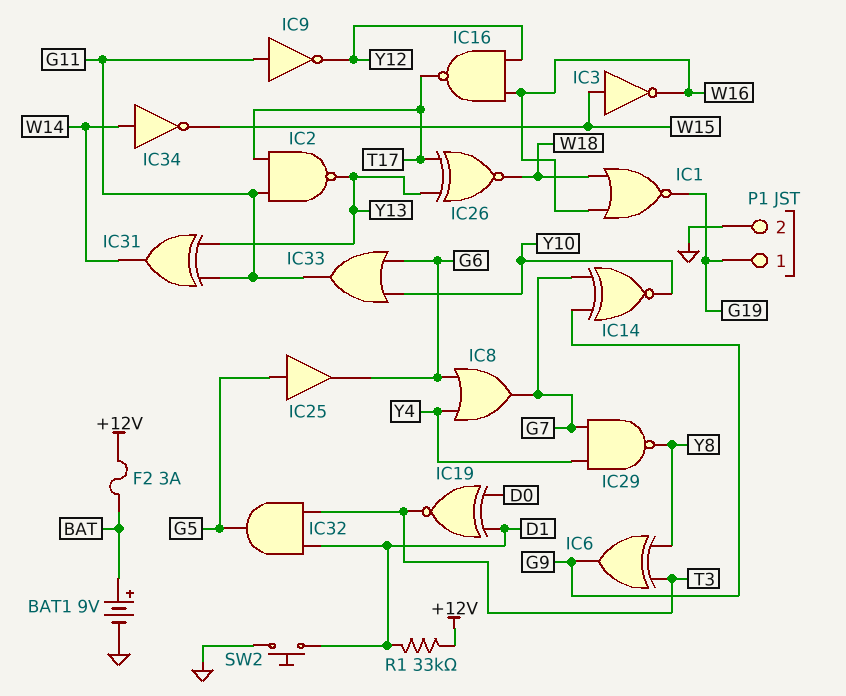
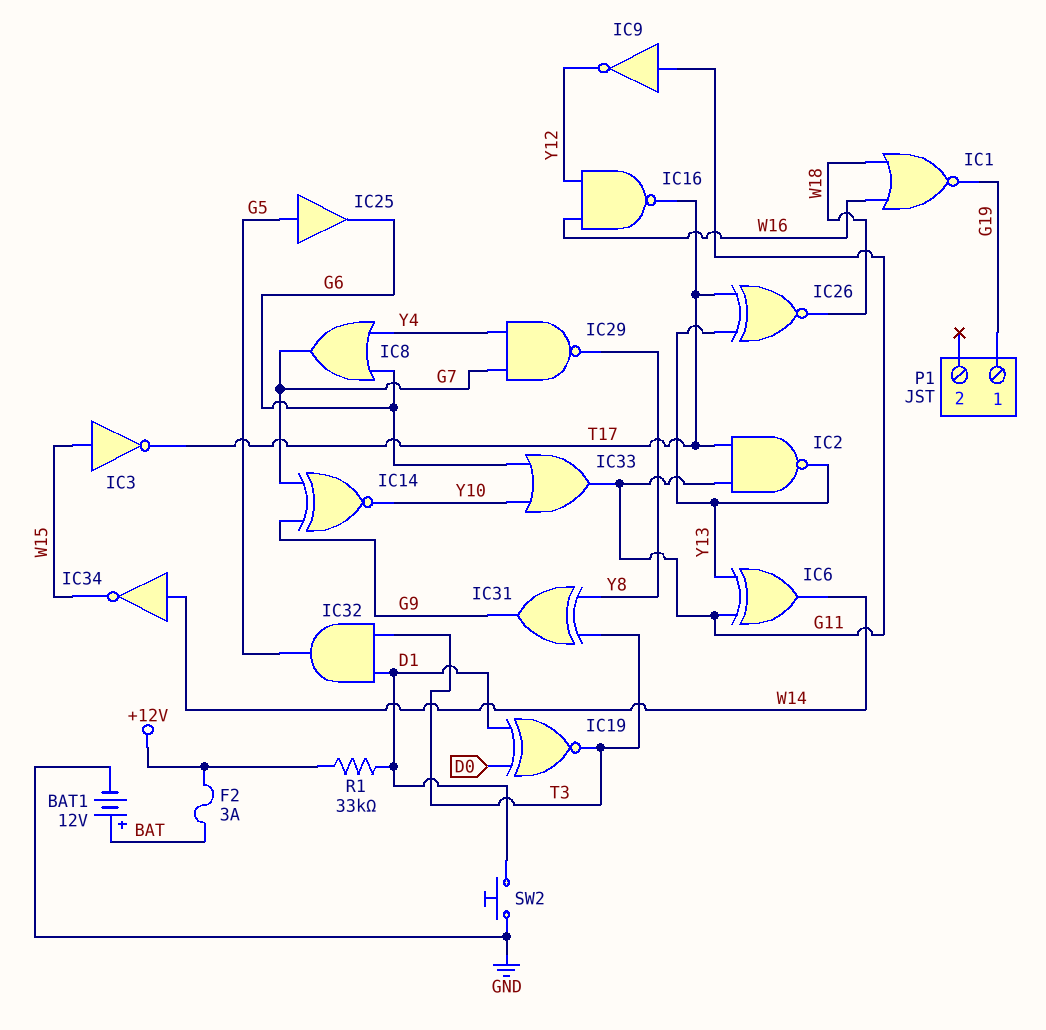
BAT1: 9V (plus BAT, minus GND) -> 12V (plus BAT, minus GND)
IC3: NOT (in W15, out W16) -> NOT (in W15, out T17)
IC6: XOR (in T3, in Y8, out G9) -> XOR (in G11, in Y13, out W14)
IC31: XOR (in G11, in Y13, out W14) -> XOR (in T3, in Y8, out G9)
P1 pin 2: GND -> none

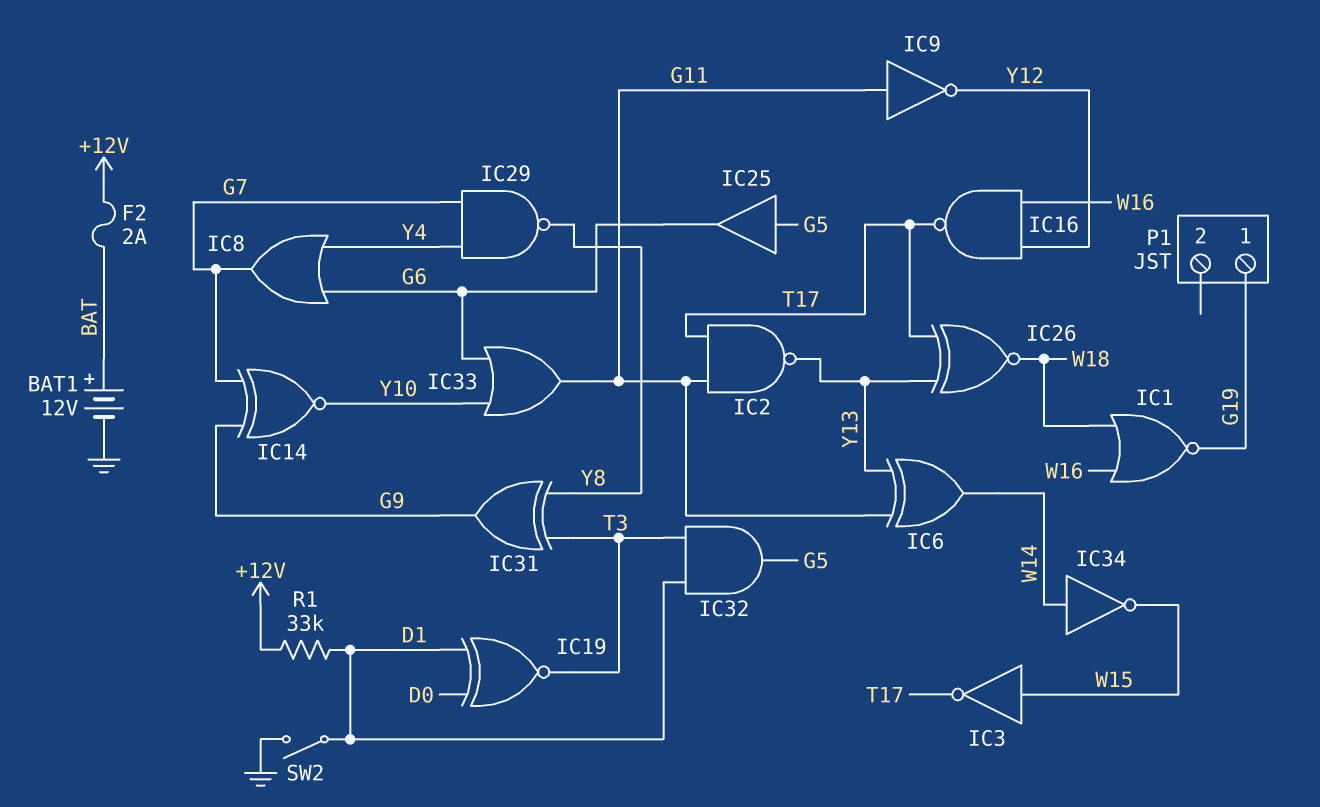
F2: 3A (+12V, BAT) -> 2A (+12V, BAT)
SW2: button (D1, GND) -> switch (D1, GND)

